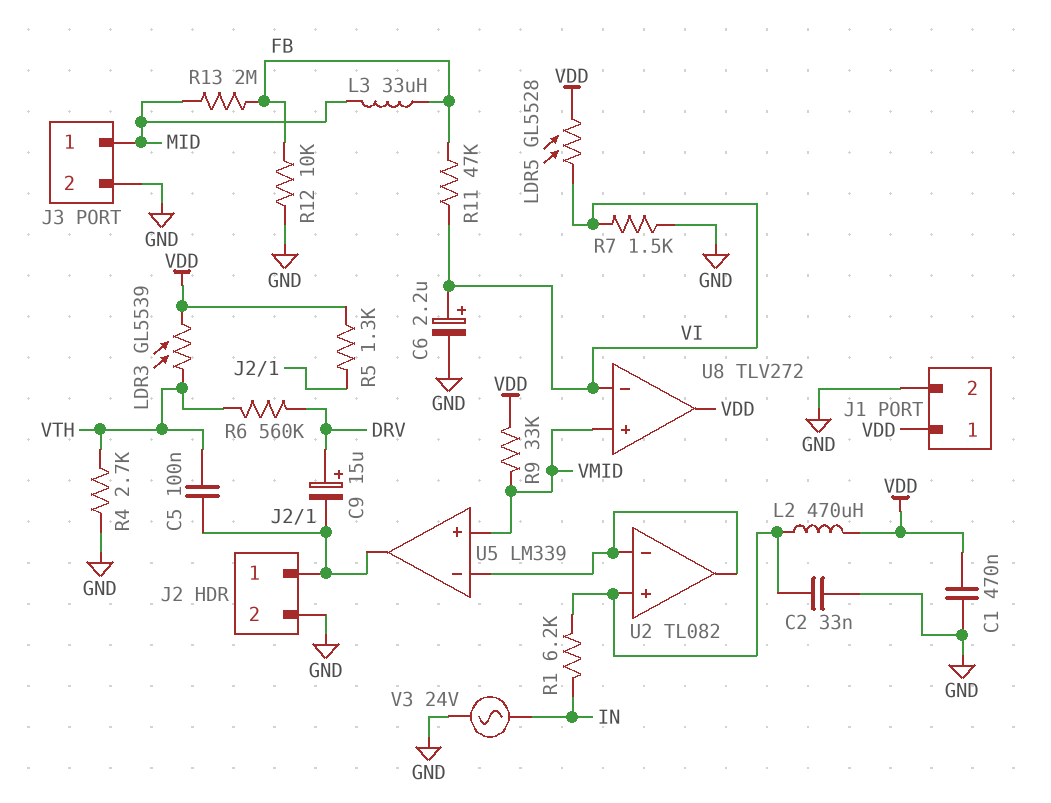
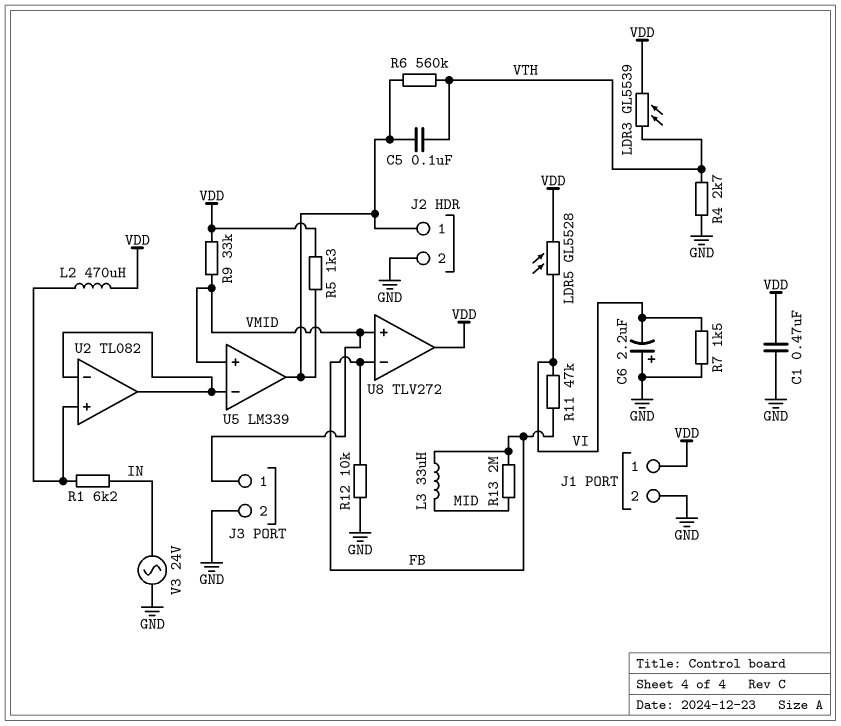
C2: 33nF (GND, U2/in+) -> none
C6: 2.2uF (plus VI, minus GND) -> 2.2uF (plus GND, minus VI)
C9: 15uF (plus DRV, minus J2/1) -> none
J3 pin 1: MID -> VMID
R6: 560k (DRV, VTH) -> 560k (J2/1, VTH)
U8 pin in-: VI -> FB

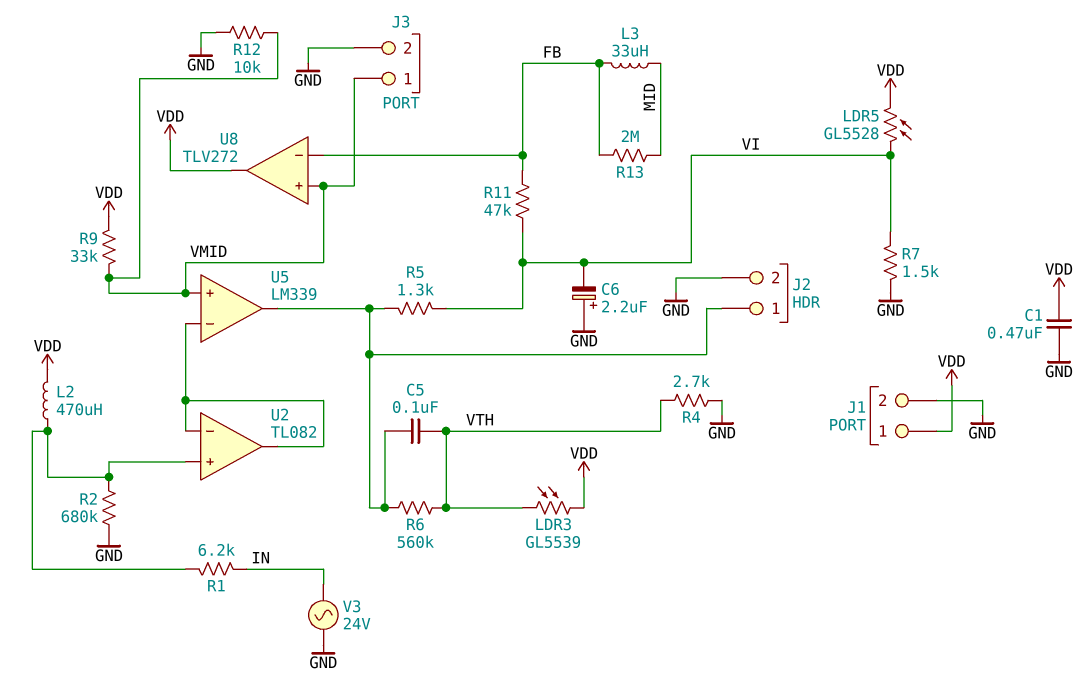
R2: none -> 680k (GND, U2/in+)
R5: 1.3k (J2/1, VDD) -> 1.3k (J2/1, VI)
R12: 10k (FB, GND) -> 10k (GND, VMID)

